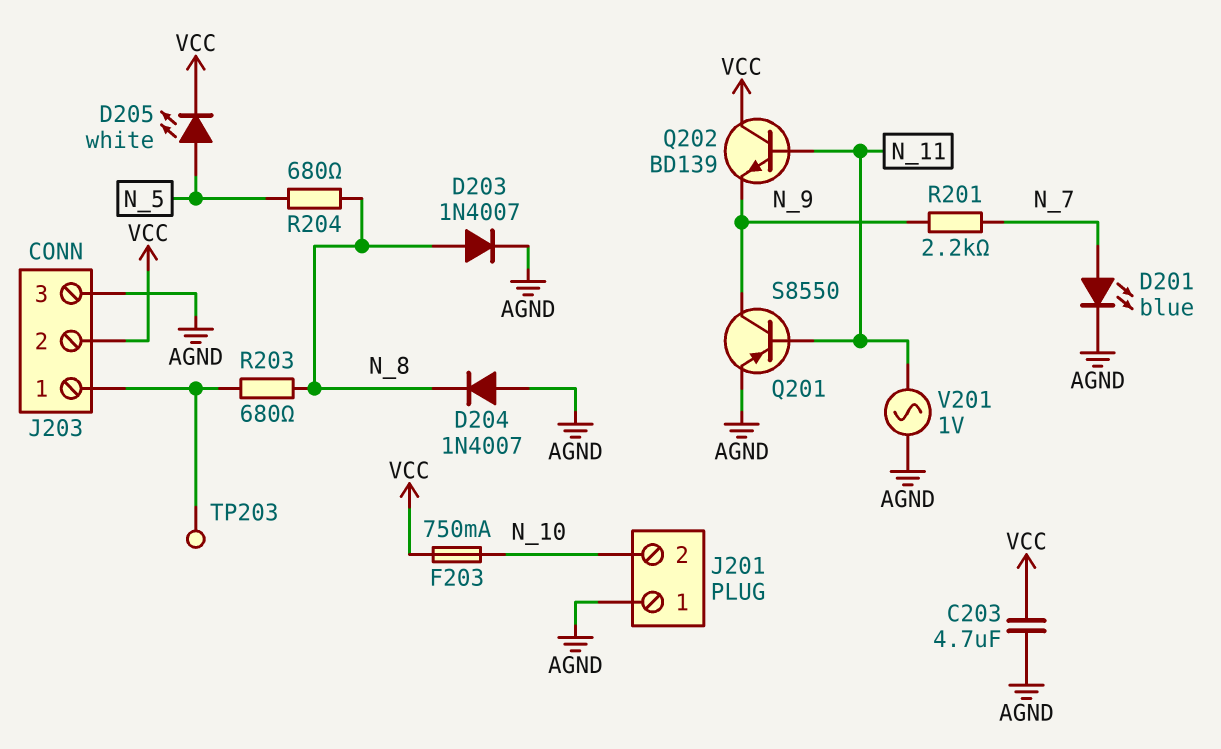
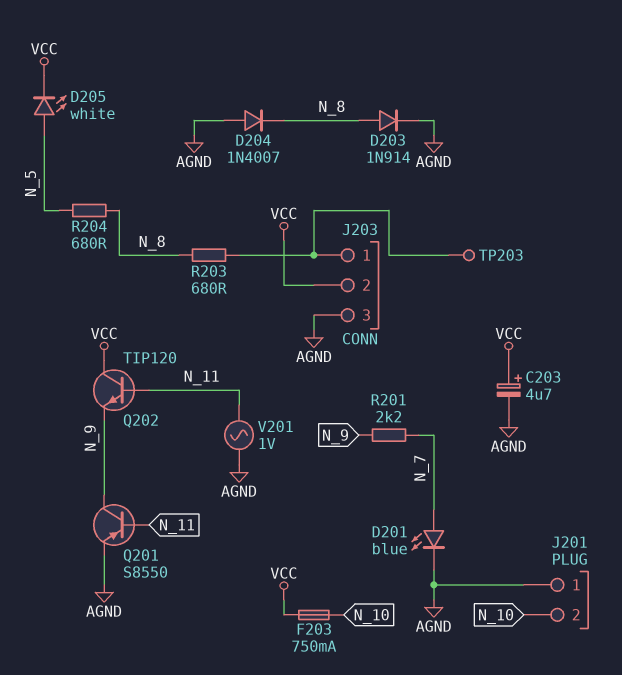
C203: 4.7uF (AGND, VCC) -> 4.7uF (plus VCC, minus AGND)
D203: diode 1N4007 (A N_8, K AGND) -> diode 1N914 (A N_8, K AGND)
Q202: NPN BD139 (B N_11, C VCC, E N_9) -> NPN TIP120 (B N_11, C VCC, E N_9)

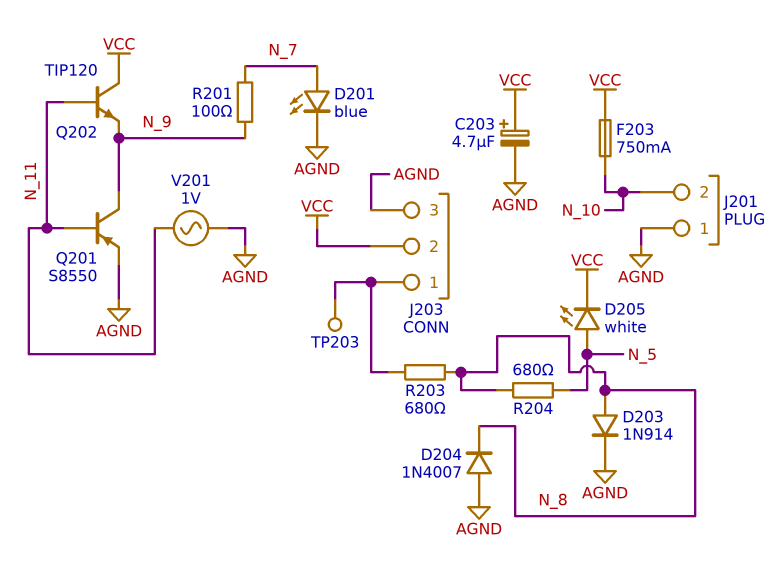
R201: 2.2k (N_7, N_9) -> 100 (N_7, N_9)

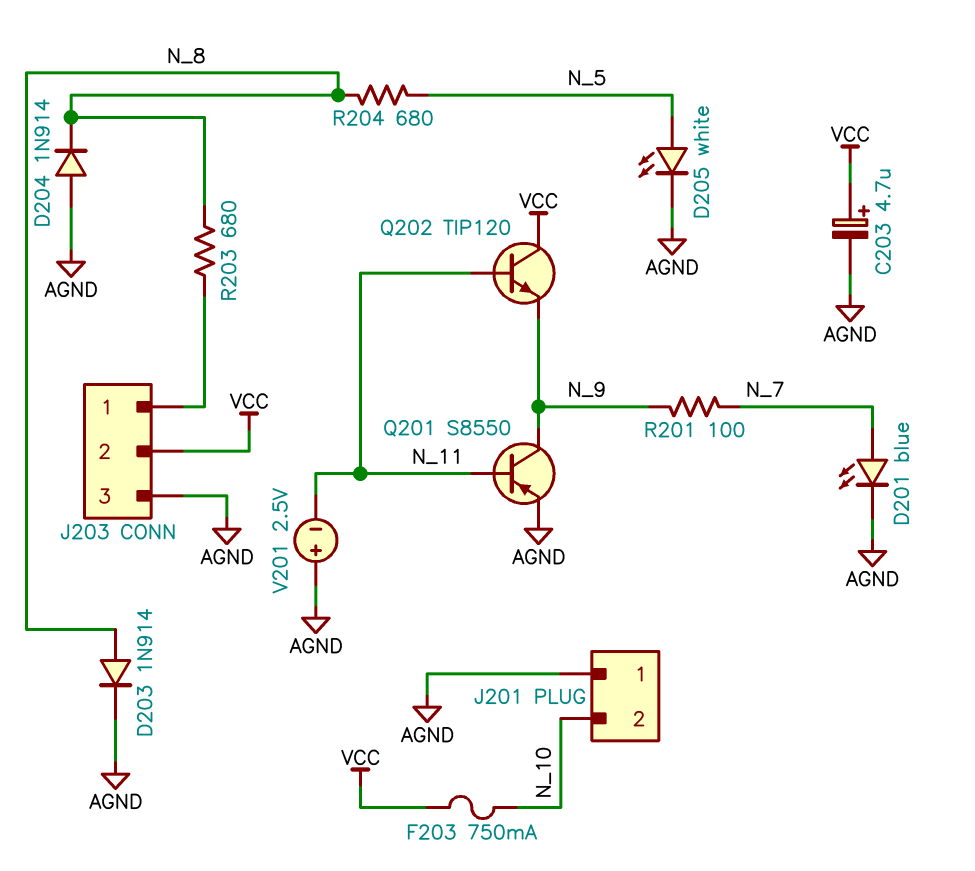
D204: diode 1N4007 (A AGND, K N_8) -> diode 1N914 (A AGND, K N_8)
D205: LED white (A N_5, K VCC) -> LED white (A N_5, K AGND)
TP203: test point (J203/1) -> none
V201: AC 1V (AGND, N_11) -> 2.5V (plus AGND, minus N_11)

